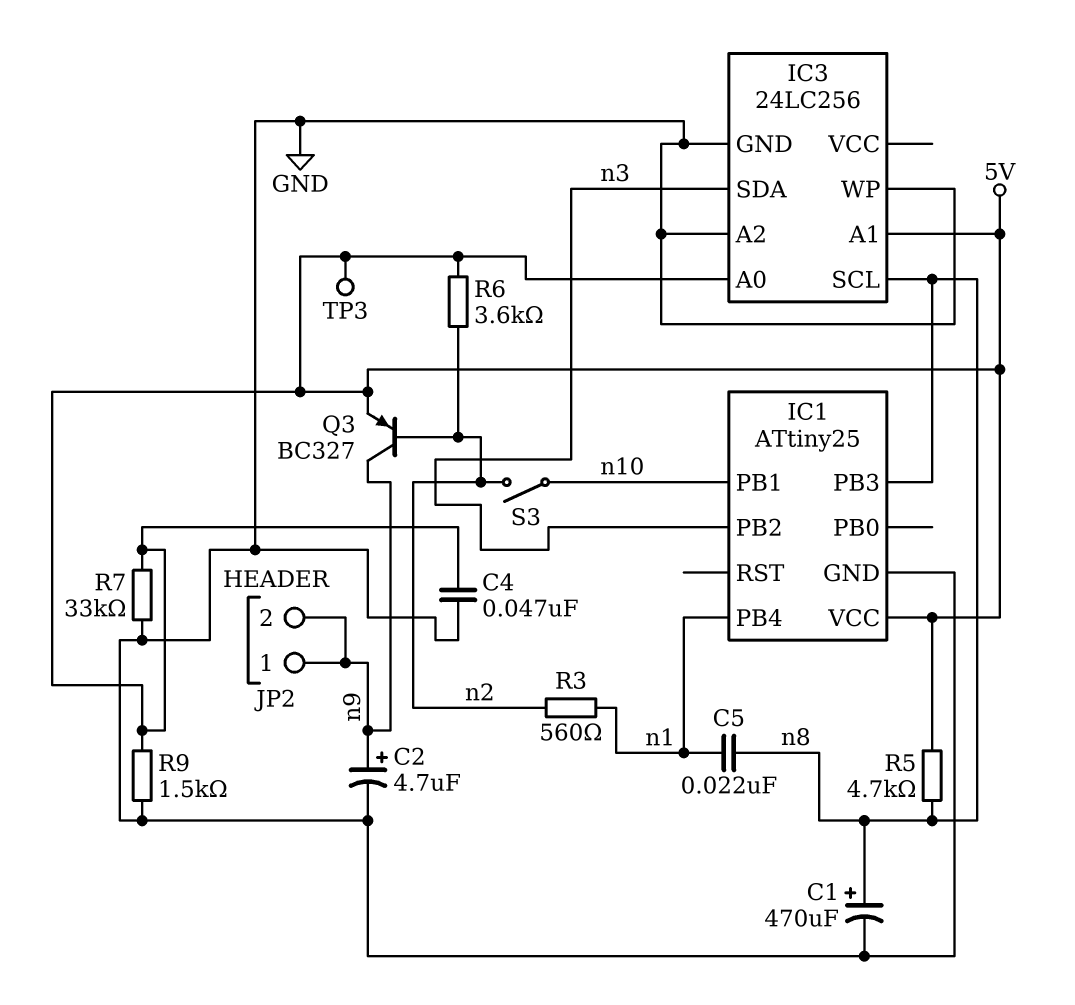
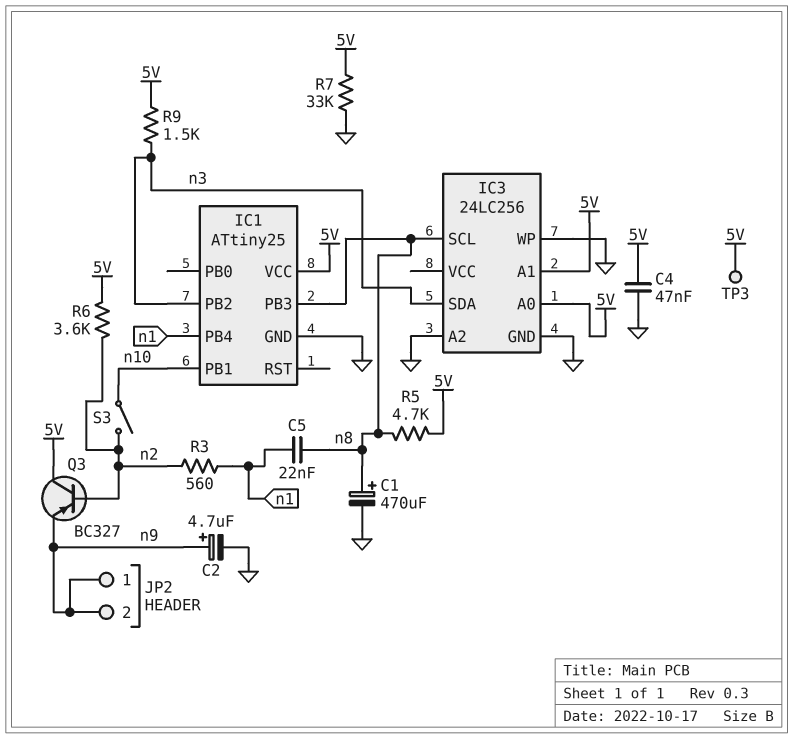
Q3: PNP BC327 (B n2, C n9, E 5V) -> PNP BC327 (B n2, C 5V, E n9)
R9: 1.5k (5V, GND) -> 1.5k (5V, n3)

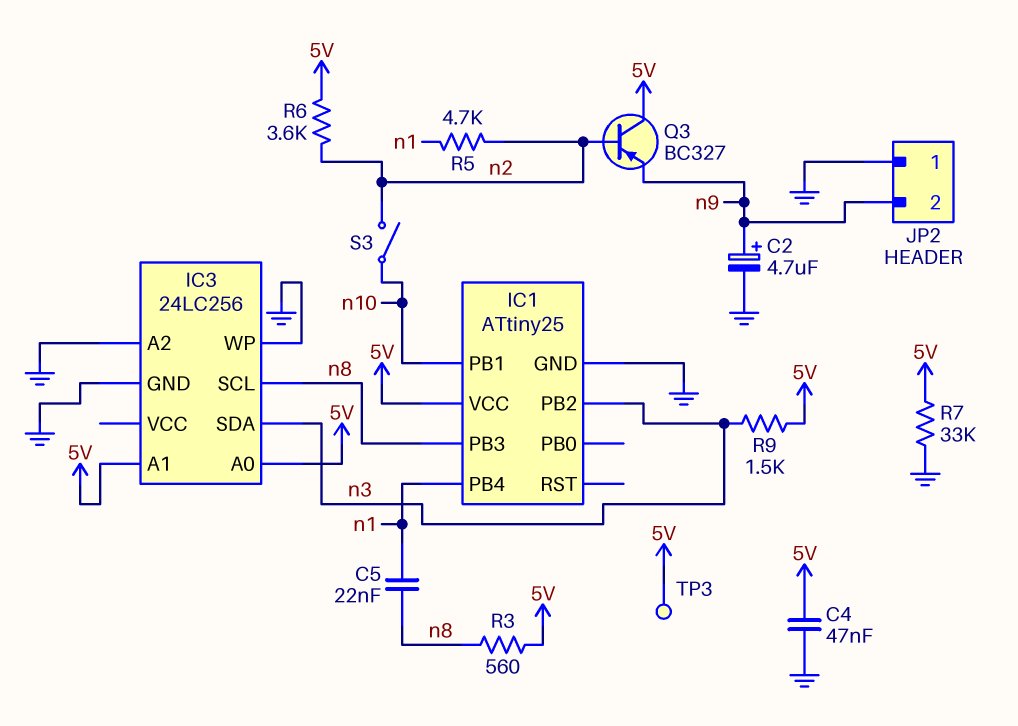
C1: 470uF (plus n8, minus GND) -> none
JP2 pin 1: n9 -> GND
R3: 560 (n1, n2) -> 560 (5V, n8)
R5: 4.7k (5V, n8) -> 4.7k (n1, n2)

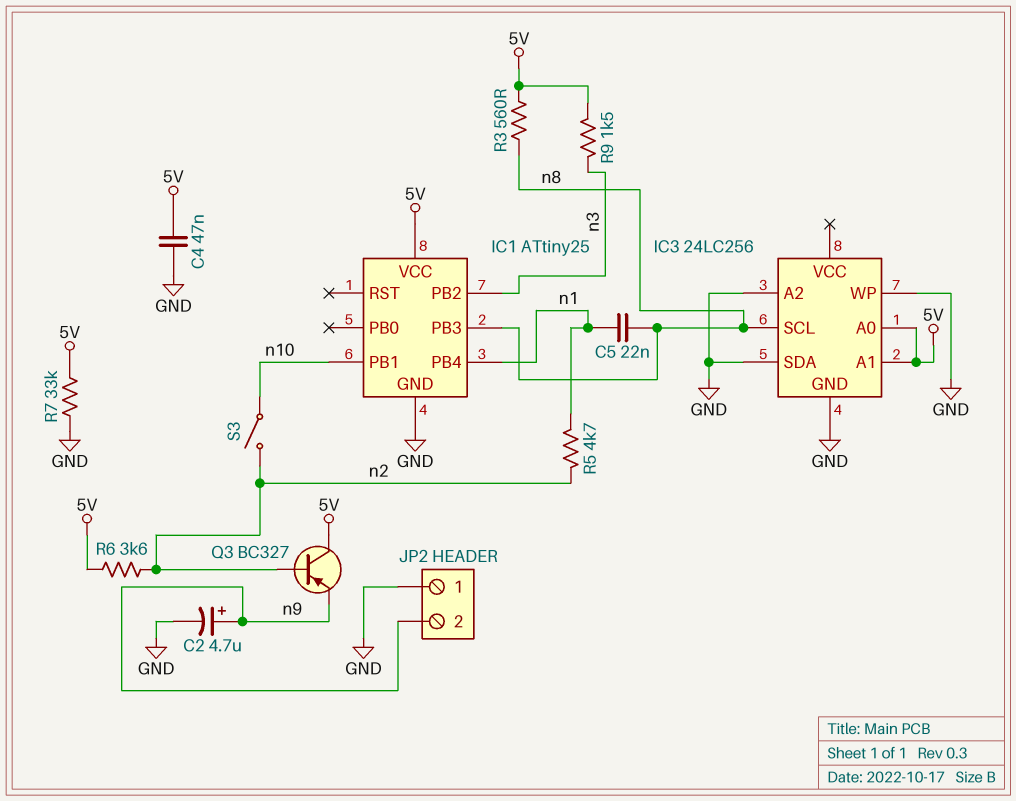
IC3 pin SDA: n3 -> GND
TP3: test point (5V) -> none

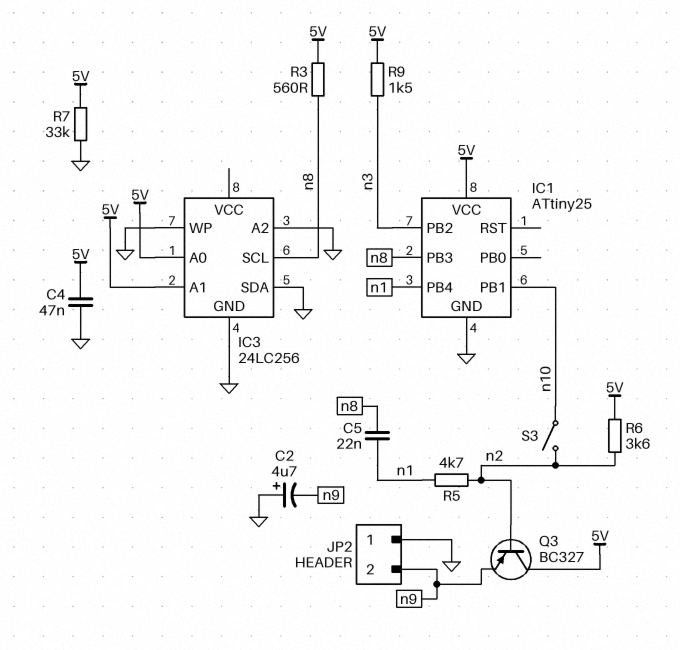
C2: 4.7uF (plus n9, minus GND) -> 4.7uF (plus GND, minus n9)

